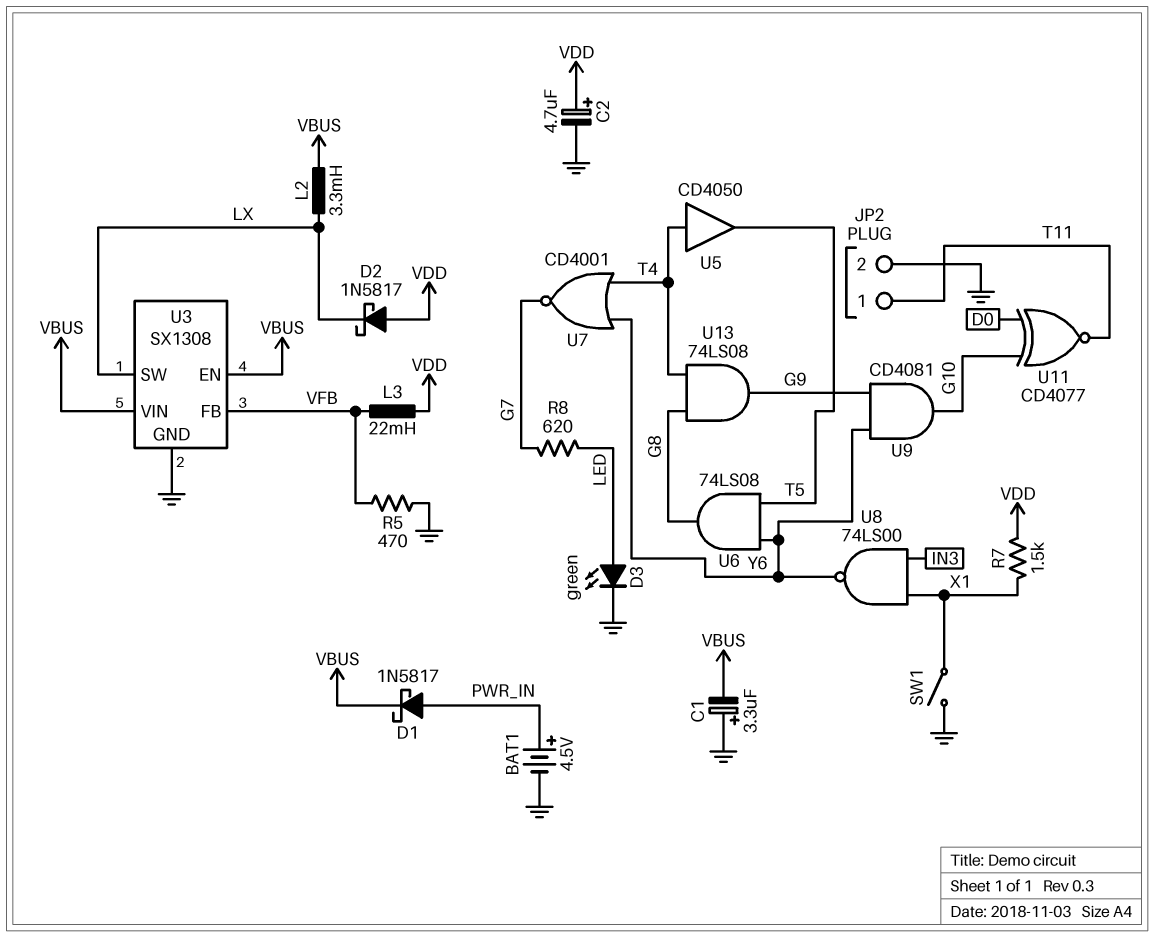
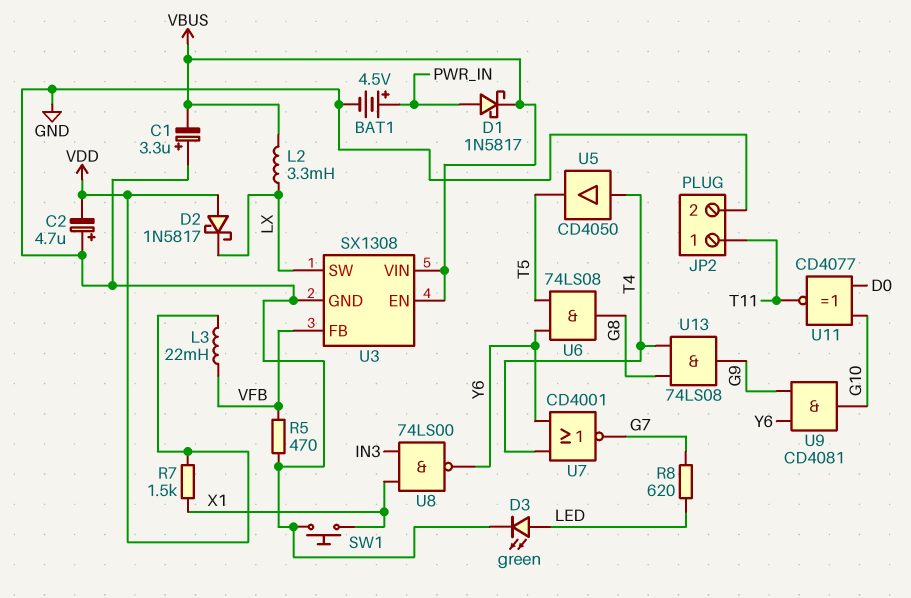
C2: 4.7uF (plus VDD, minus GND) -> 4.7uF (plus GND, minus VDD)
SW1: switch (GND, X1) -> button (GND, X1)

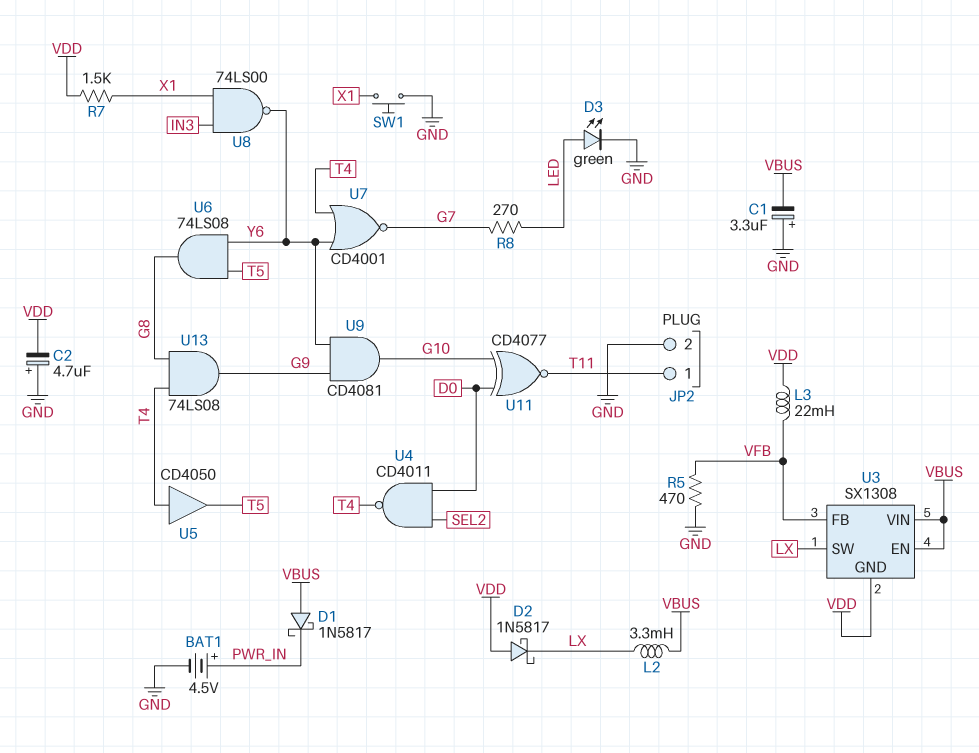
D1: schottky 1N5817 (A PWR_IN, K VBUS) -> schottky 1N5817 (A VBUS, K PWR_IN)
R8: 620 (G7, LED) -> 270 (G7, LED)
U3 pin GND: GND -> VDD
U4: none -> NAND CD4011 (in D0, in SEL2, out T4)

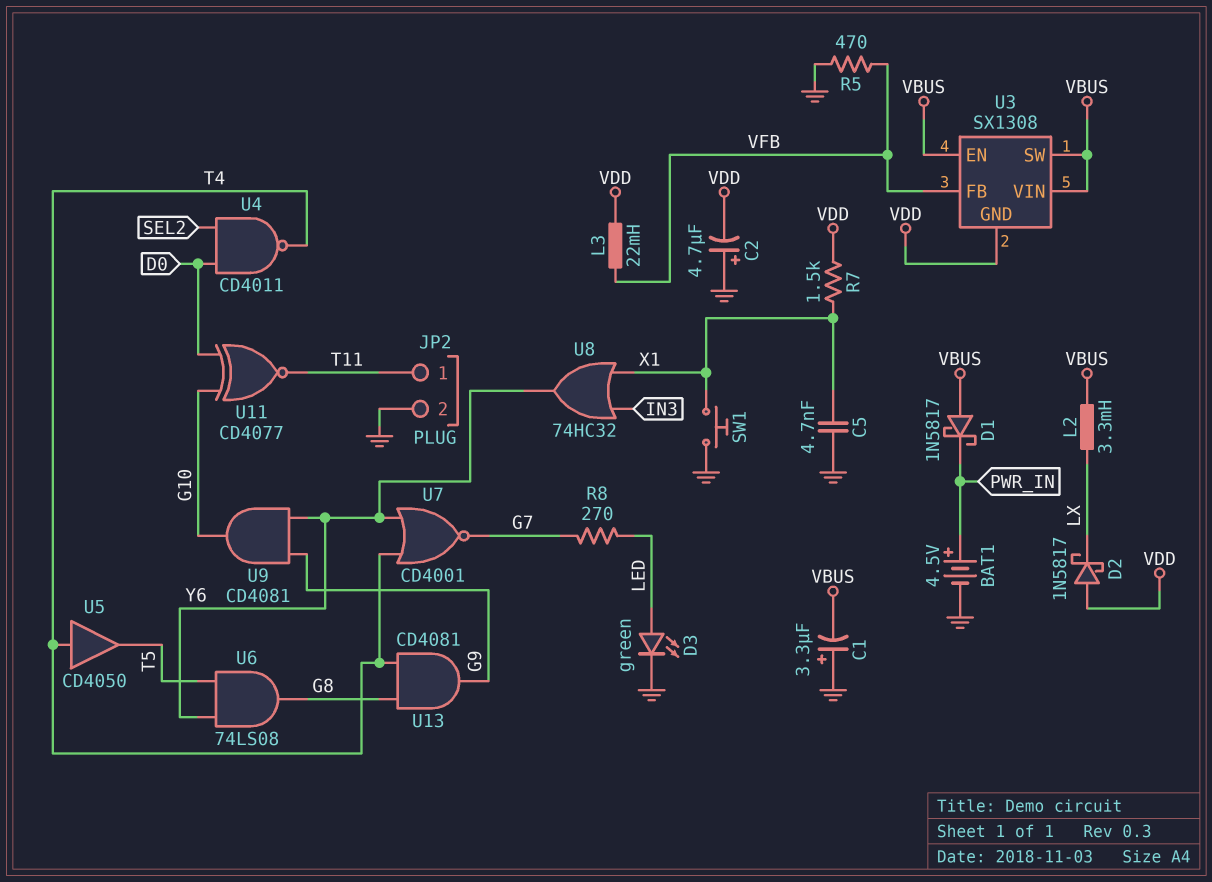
C5: none -> 4.7nF (GND, X1)
U3 pin SW: LX -> VBUS
U8: NAND 74LS00 (in IN3, in X1, out Y6) -> OR 74HC32 (in IN3, in X1, out Y6)
U13: AND 74LS08 (in G8, in T4, out G9) -> AND CD4081 (in G8, in T4, out G9)

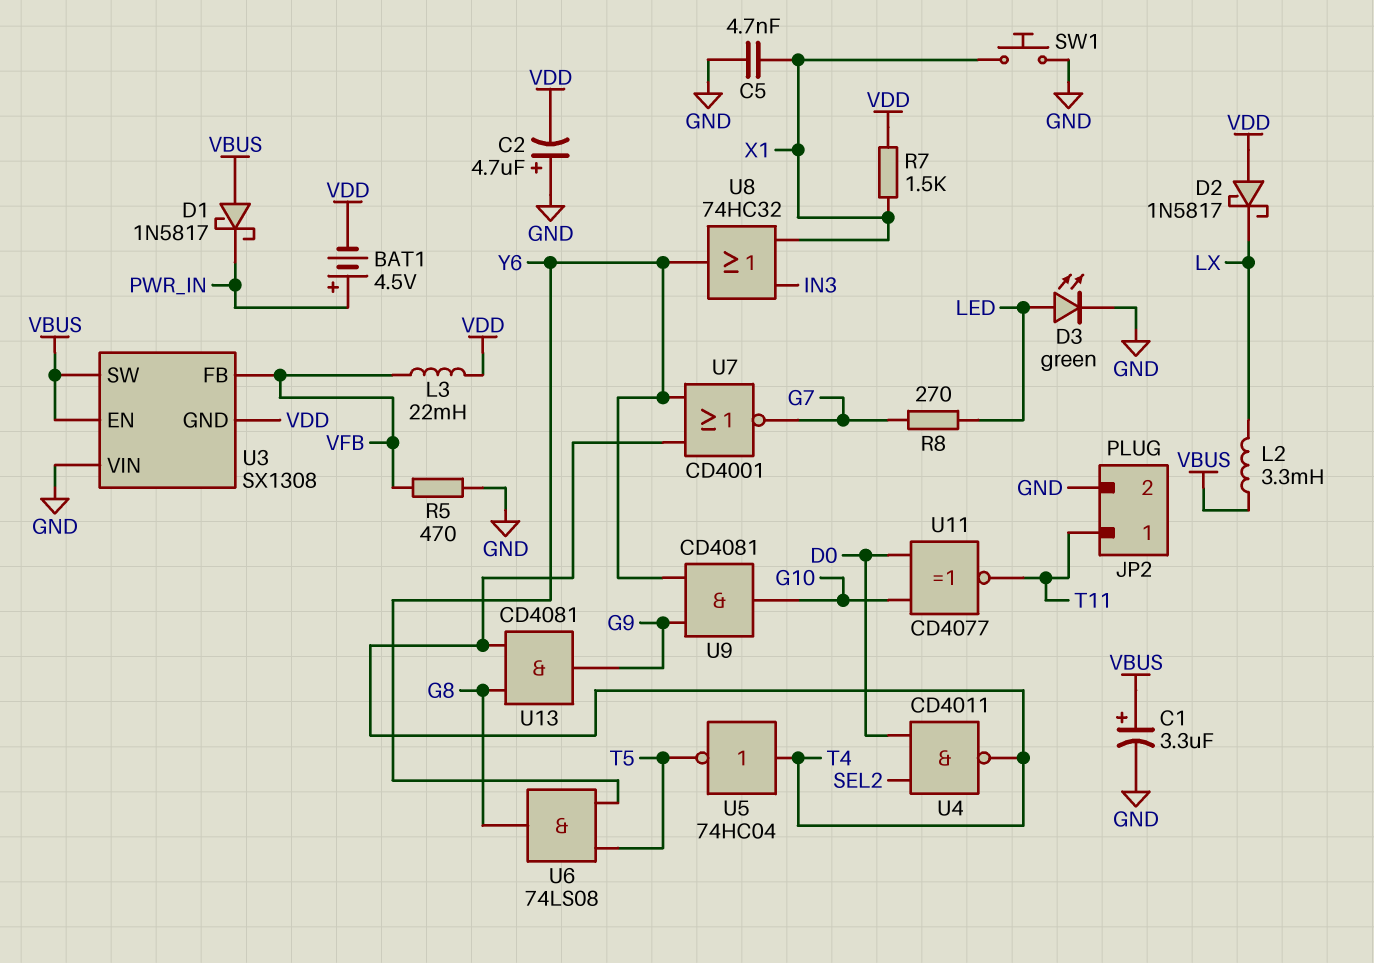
BAT1: 4.5V (plus PWR_IN, minus GND) -> 4.5V (plus PWR_IN, minus VDD)
C1: 3.3uF (plus GND, minus VBUS) -> 3.3uF (plus VBUS, minus GND)
U3 pin VIN: VBUS -> GND
U5: buffer CD4050 (in T4, out T5) -> NOT 74HC04 (in T4, out T5)

